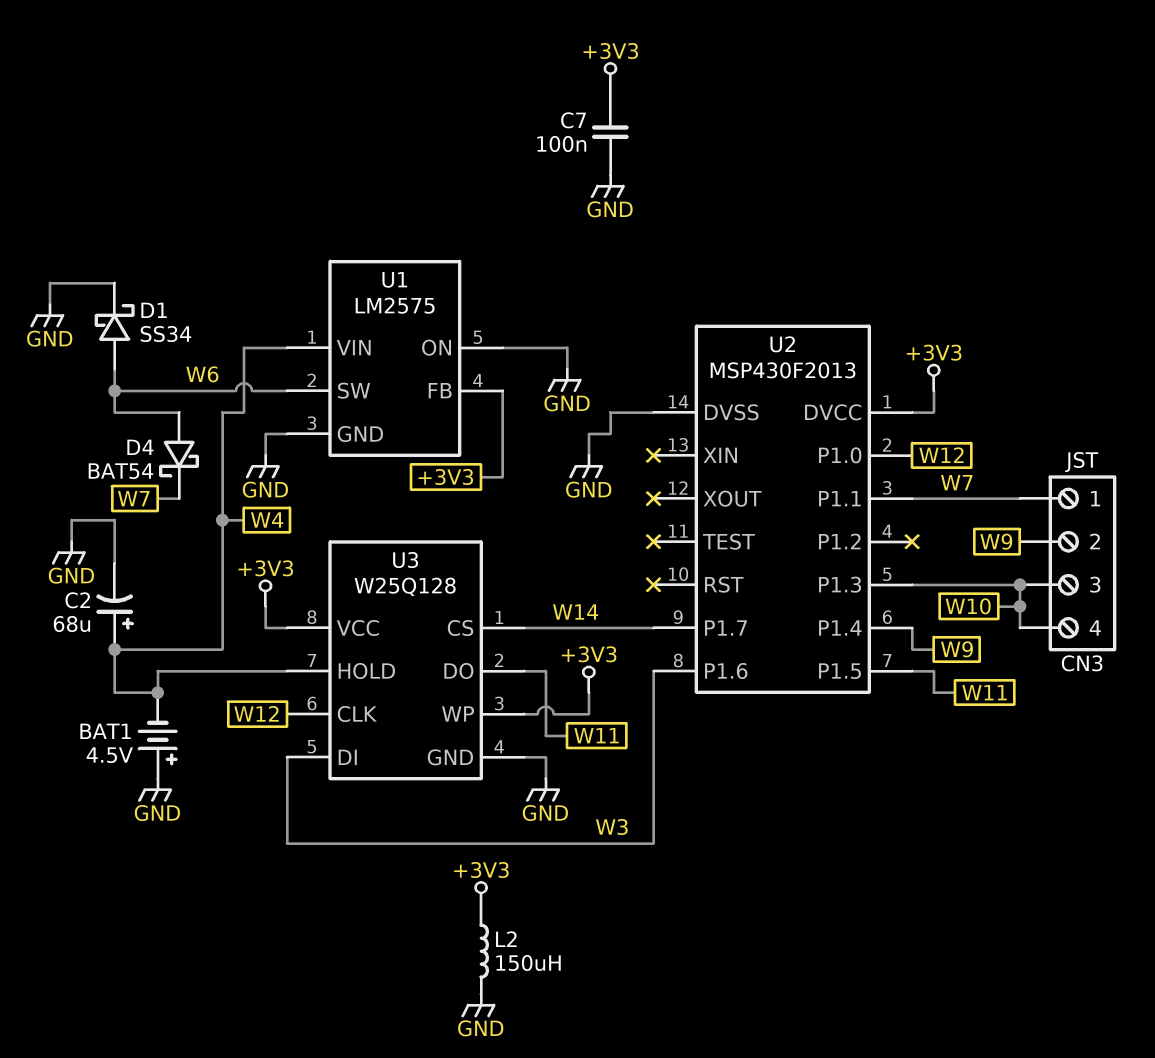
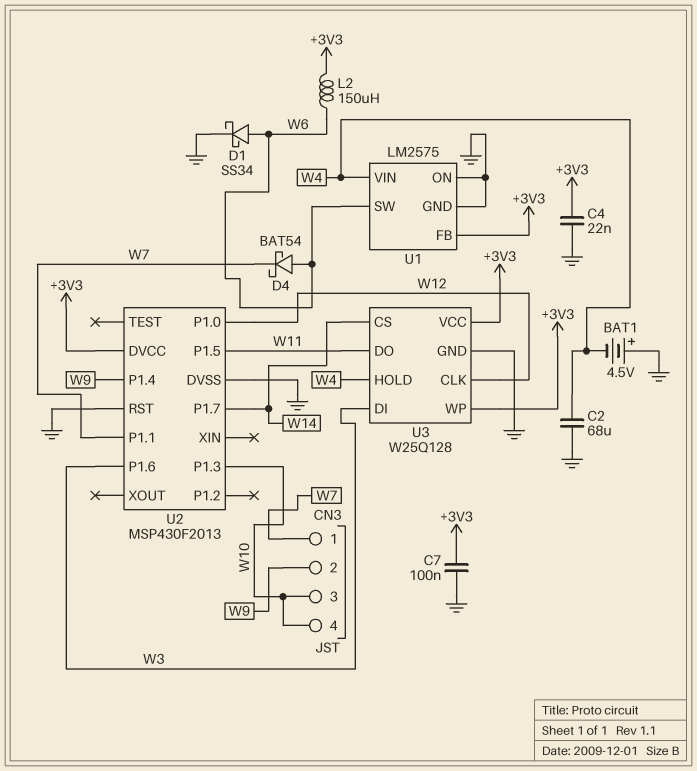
C2: 68uF (plus W4, minus GND) -> 68uF (GND, W4)
C4: none -> 22nF (+3V3, GND)
L2: 150uH (+3V3, GND) -> 150uH (+3V3, W6)
U2 pin RST: none -> GND

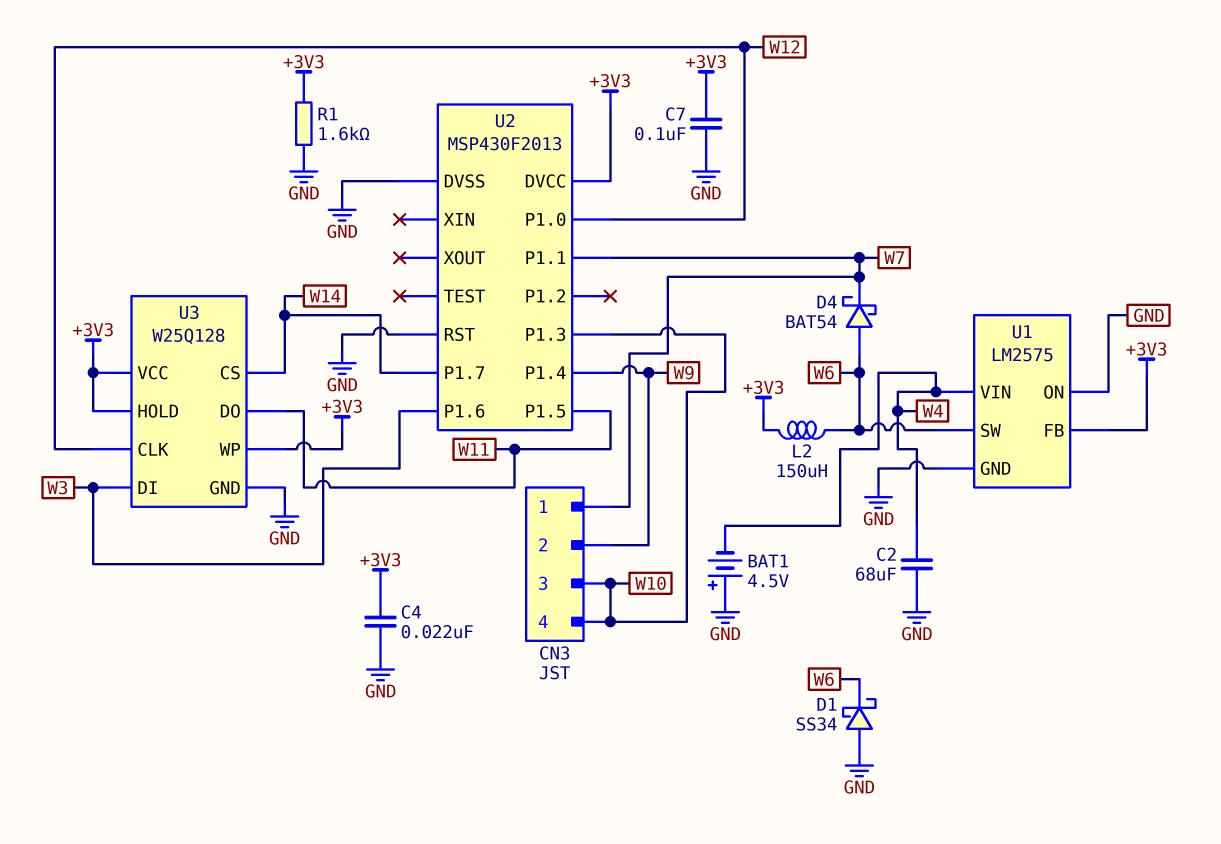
D1: schottky SS34 (A W6, K GND) -> schottky SS34 (A GND, K W6)
R1: none -> 1.6k (+3V3, GND)
U3 pin HOLD: W4 -> +3V3

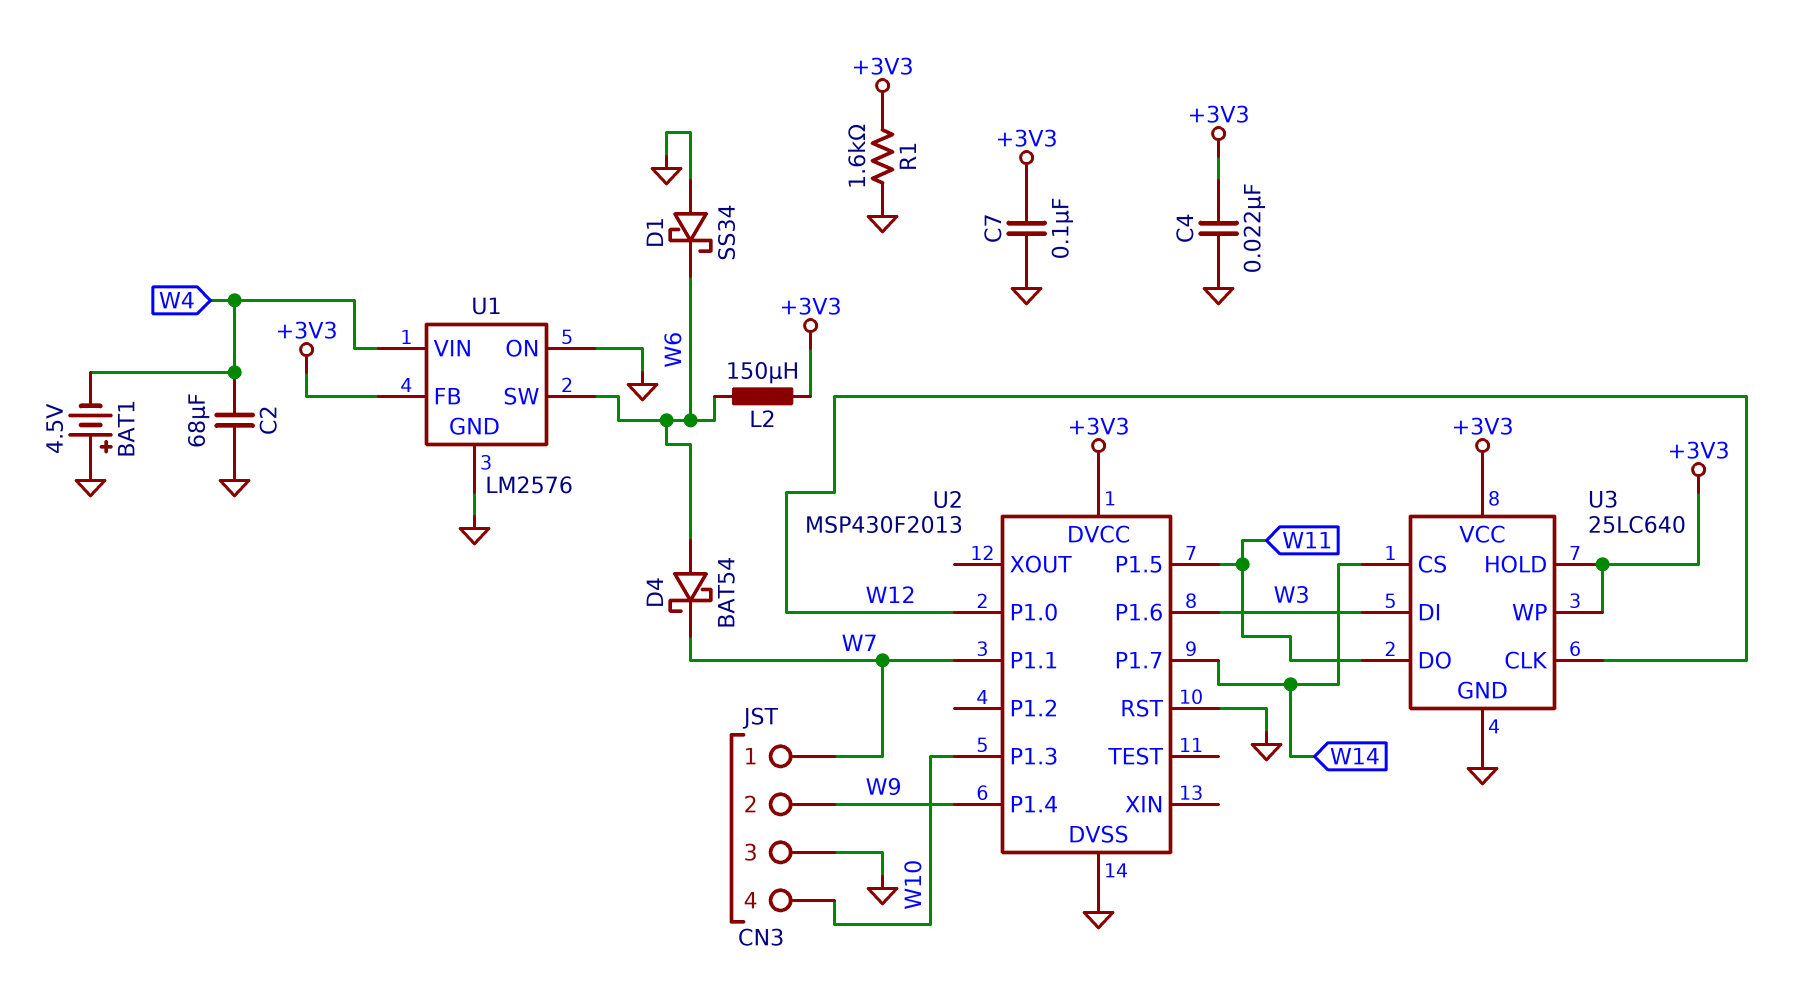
CN3 pin 3: W10 -> GND
U1: LM2575 -> LM2576
U3: W25Q128 -> 25LC640

